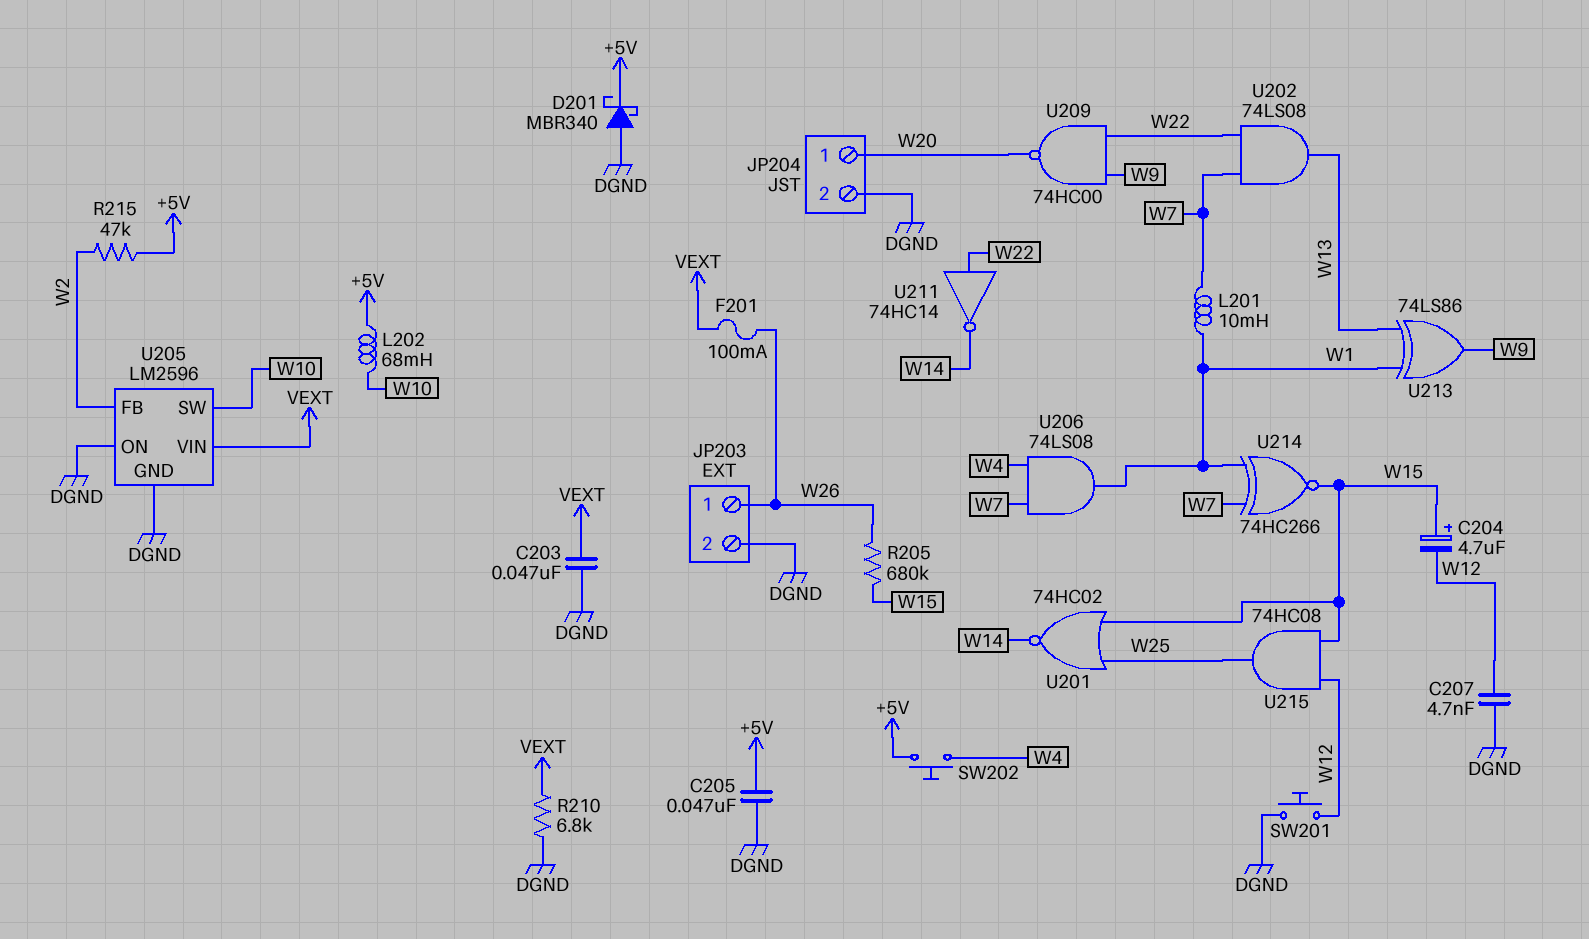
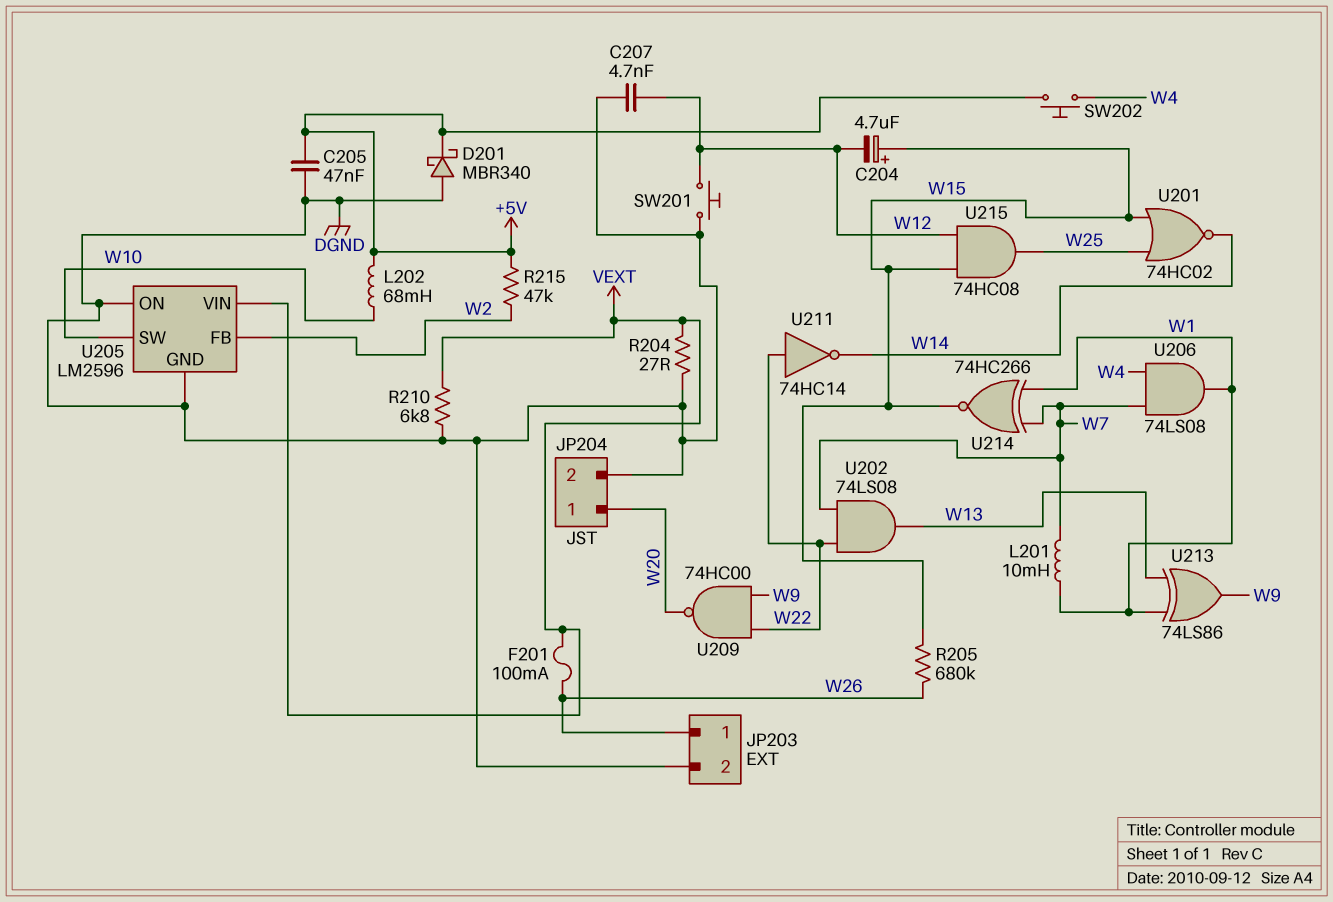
C203: 47nF (DGND, VEXT) -> none
R204: none -> 27 (DGND, VEXT)

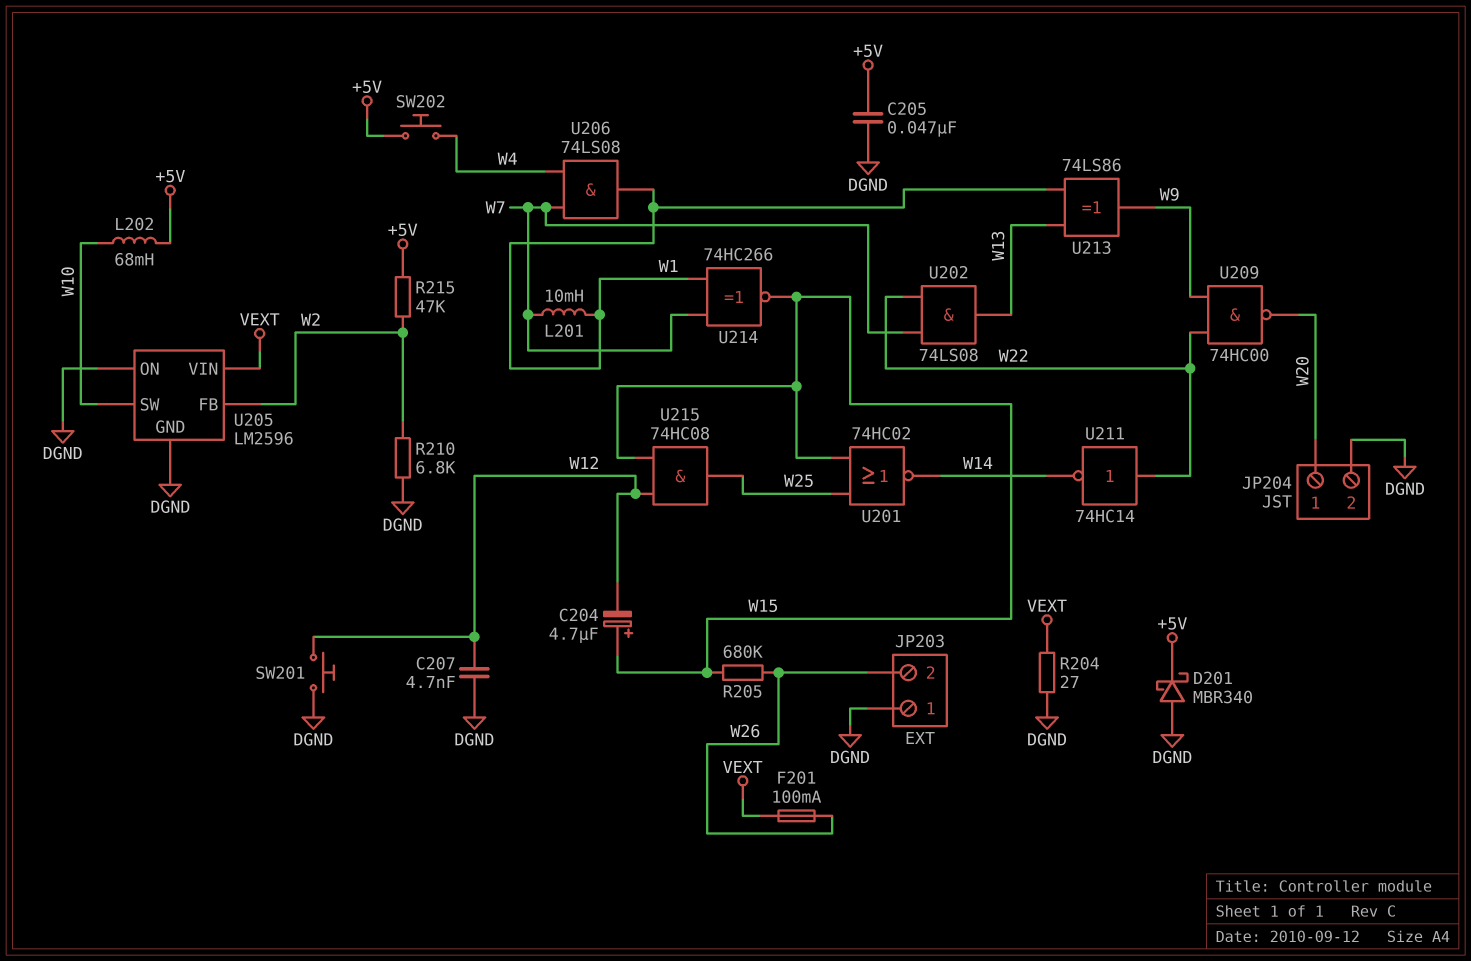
JP203 pin 1: W26 -> DGND
JP203 pin 2: DGND -> W26
R210: 6.8k (DGND, VEXT) -> 6.8k (DGND, W2)

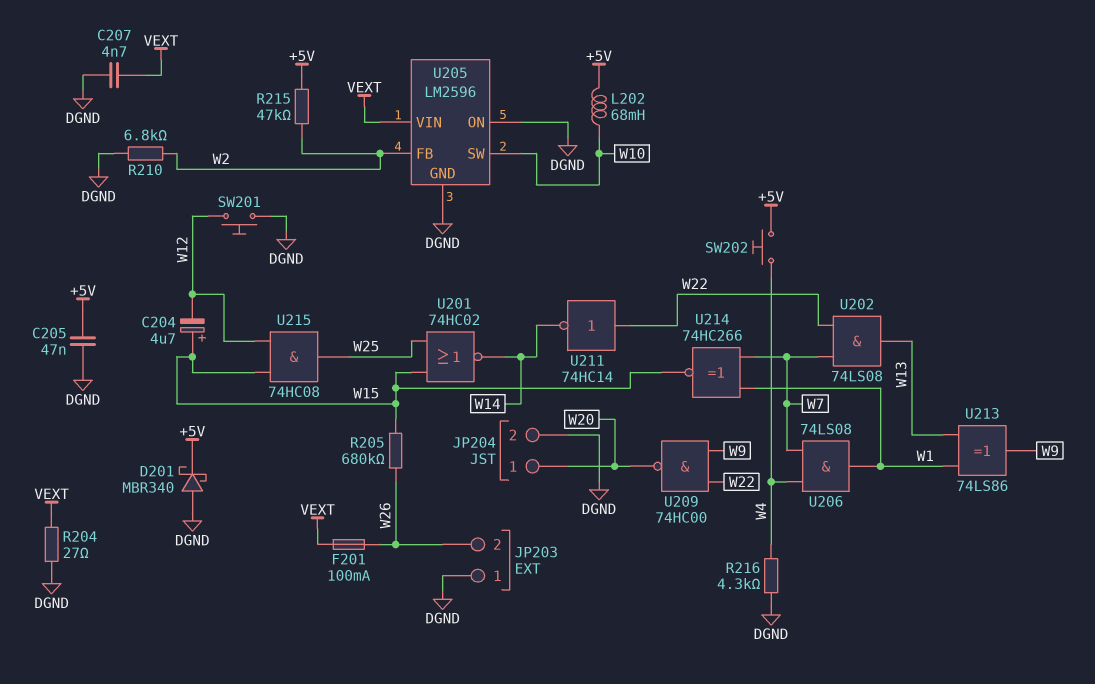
C207: 4.7nF (DGND, W12) -> 4.7nF (DGND, VEXT)
L201: 10mH (W1, W7) -> none
R216: none -> 4.3k (DGND, W4)

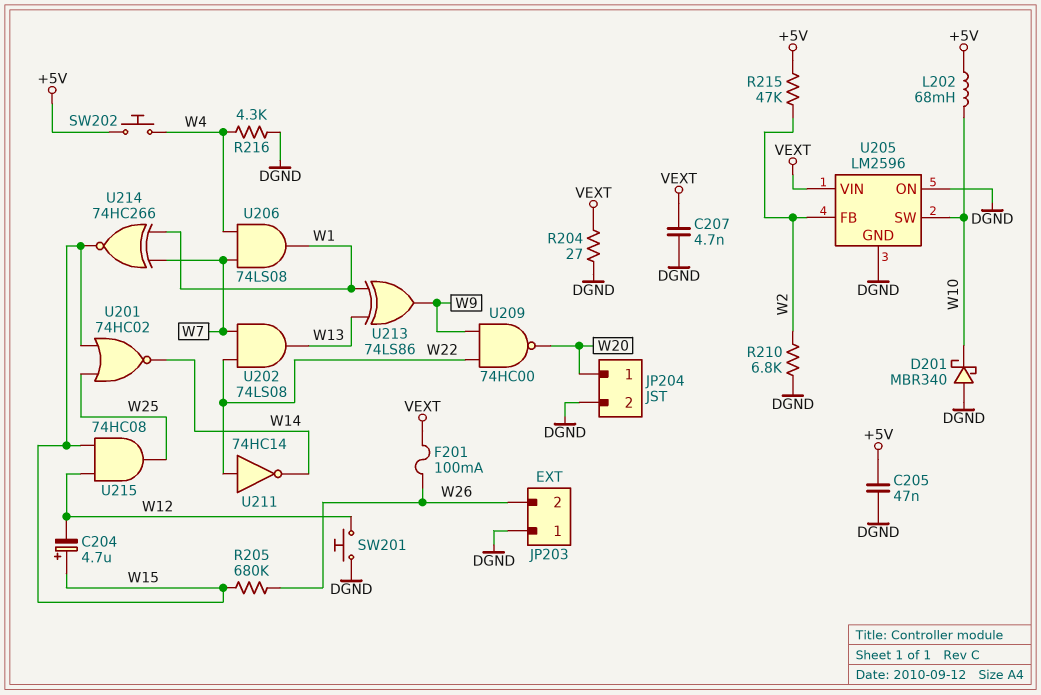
D201: schottky MBR340 (A DGND, K +5V) -> schottky MBR340 (A DGND, K W10)

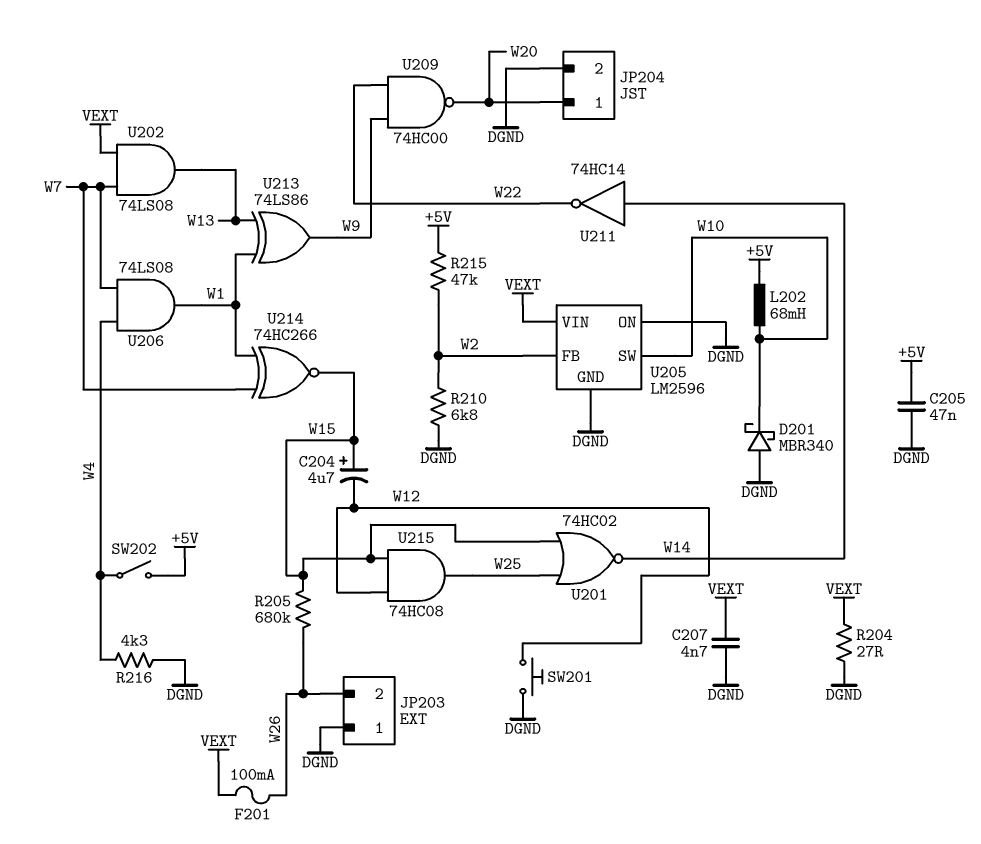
SW202: button (+5V, W4) -> switch (+5V, W4)
U202: AND 74LS08 (in W7, in W22, out W13) -> AND 74LS08 (in VEXT, in W7, out W13)
U211: NOT 74HC14 (in W22, out W14) -> NOT 74HC14 (in W14, out W22)

